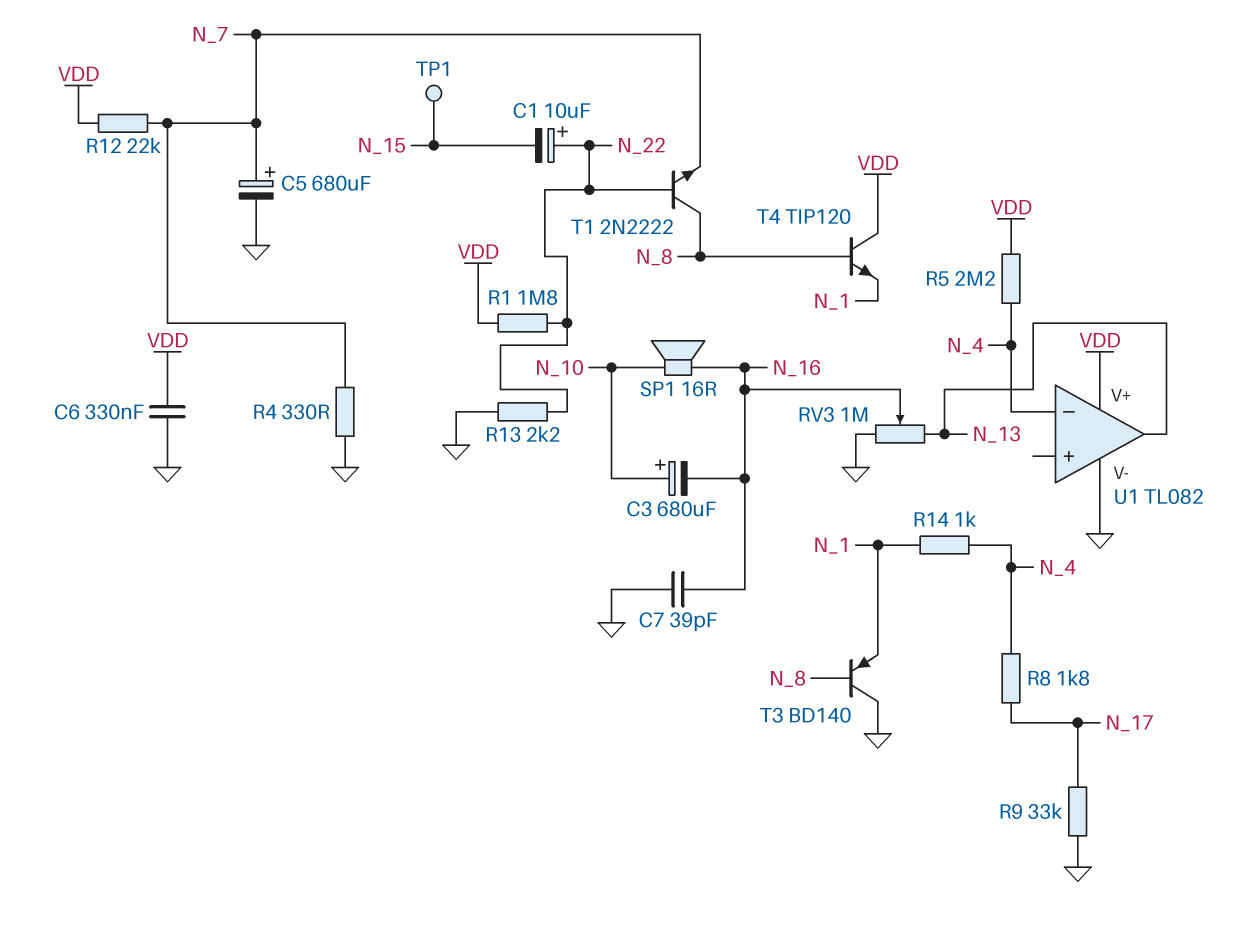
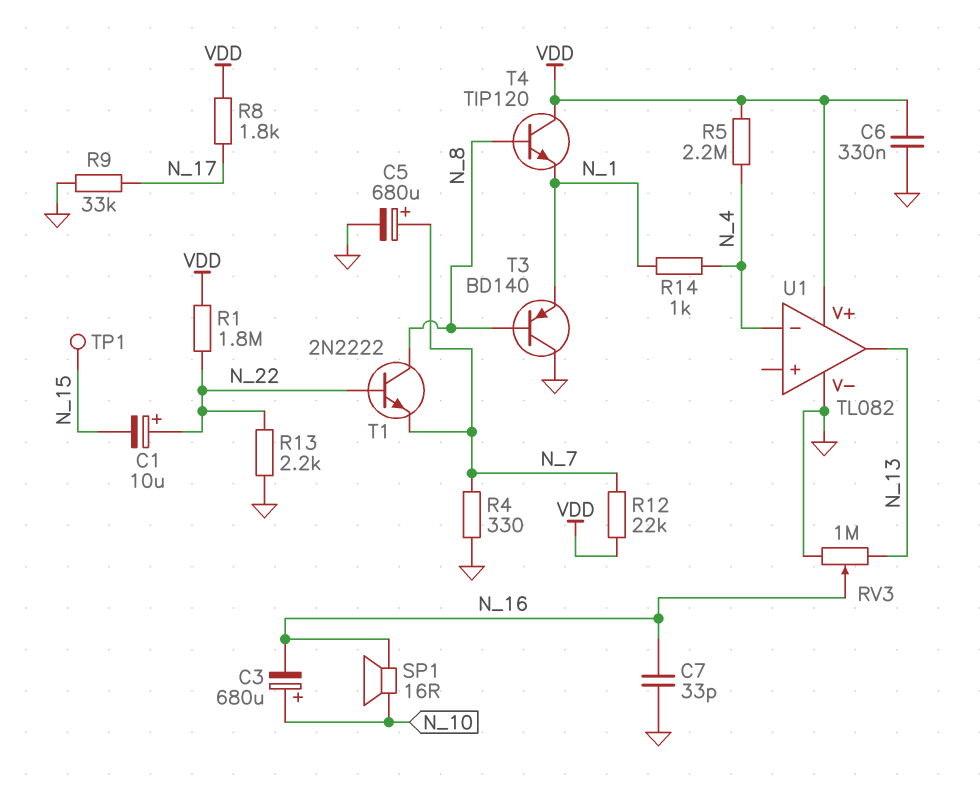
C7: 39pF (GND, N_16) -> 33pF (GND, N_16)
R8: 1.8k (N_4, N_17) -> 1.8k (N_17, VDD)

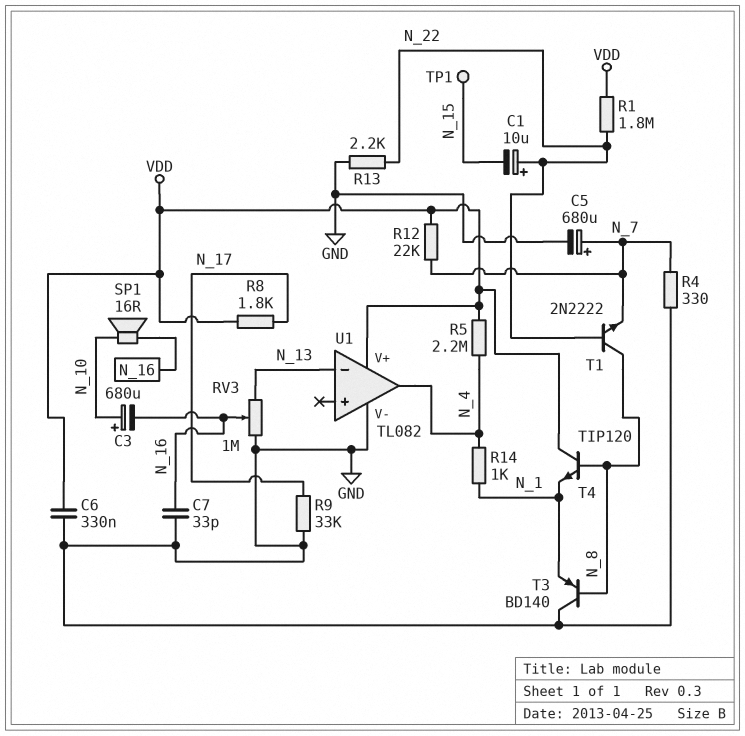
U1 pin in-: N_4 -> N_13
U1 pin out: N_13 -> N_4

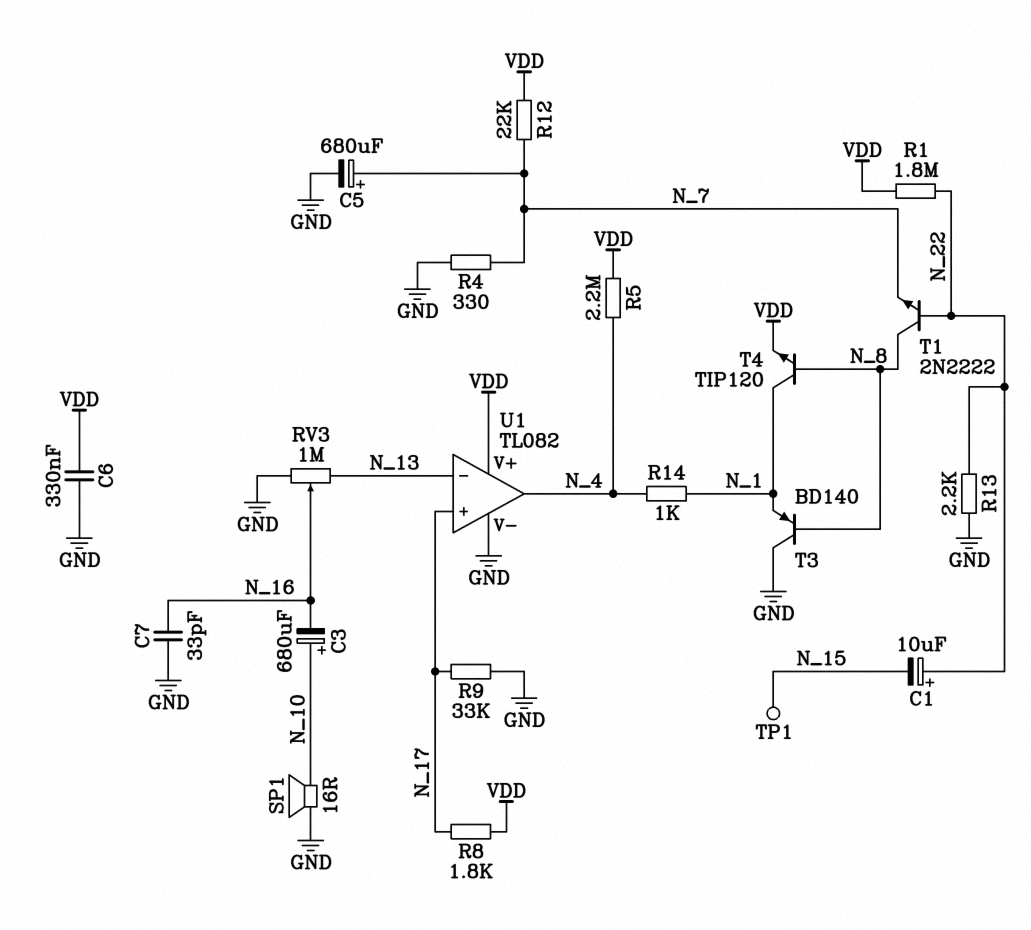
SP1: speaker 16R (N_10, N_16) -> speaker 16R (GND, N_10)
T4: NPN TIP120 (B N_8, C VDD, E N_1) -> NPN TIP120 (B N_8, C N_1, E VDD)
U1 pin in+: none -> N_17

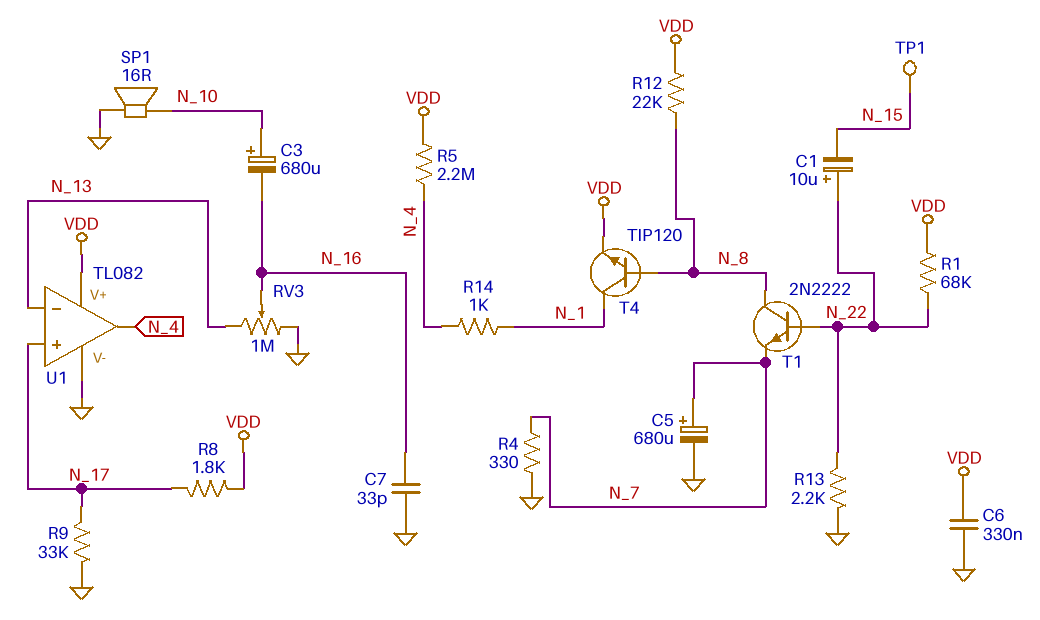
R1: 1.8M (N_22, VDD) -> 68k (N_22, VDD)
R12: 22k (N_7, VDD) -> 22k (N_8, VDD)
T3: PNP BD140 (B N_8, C GND, E N_1) -> none

